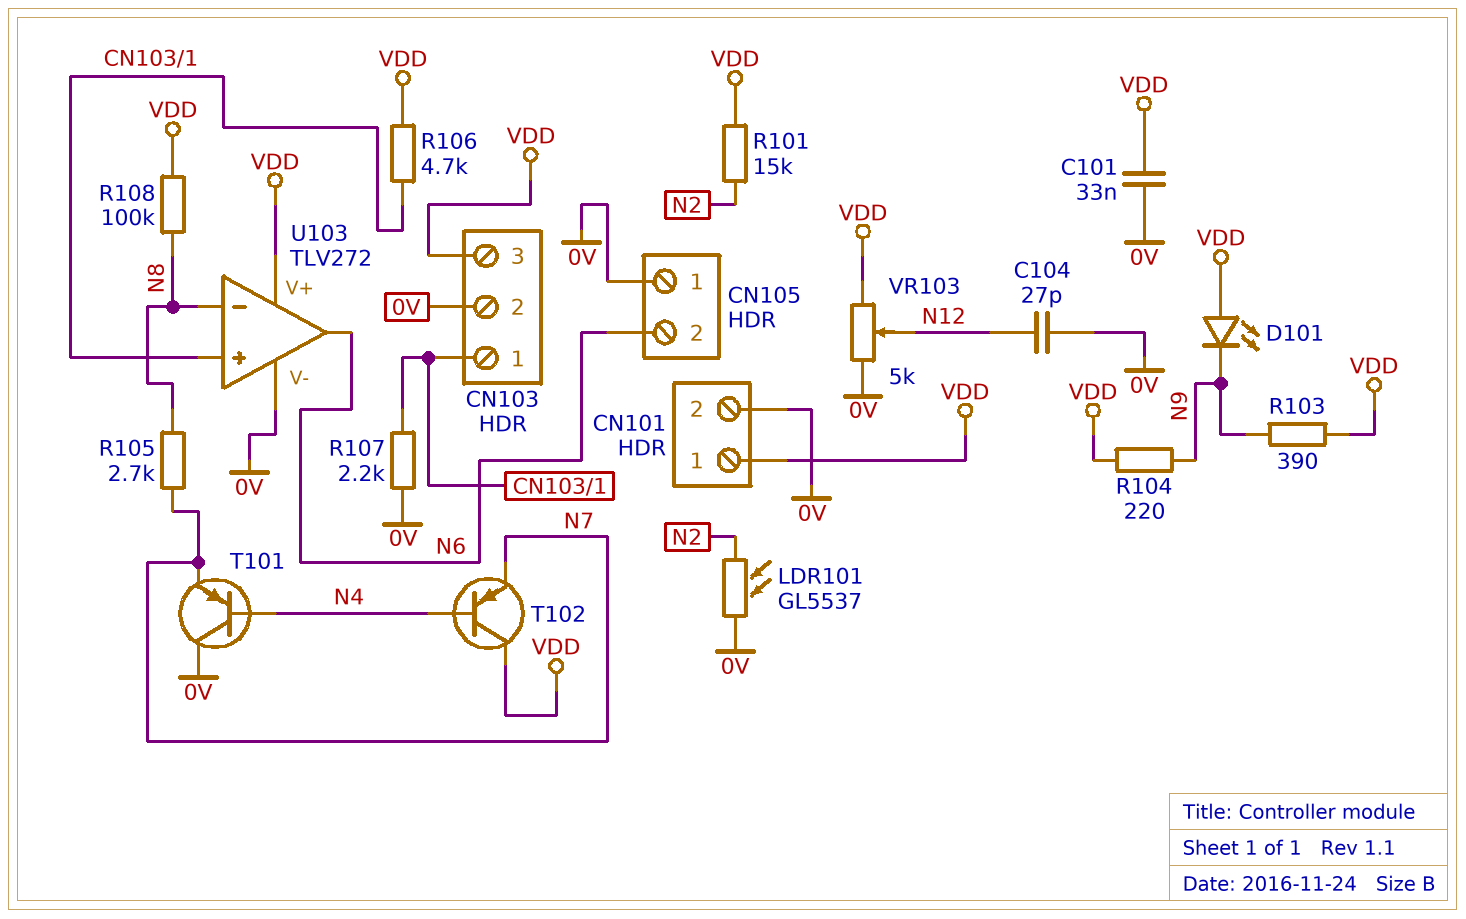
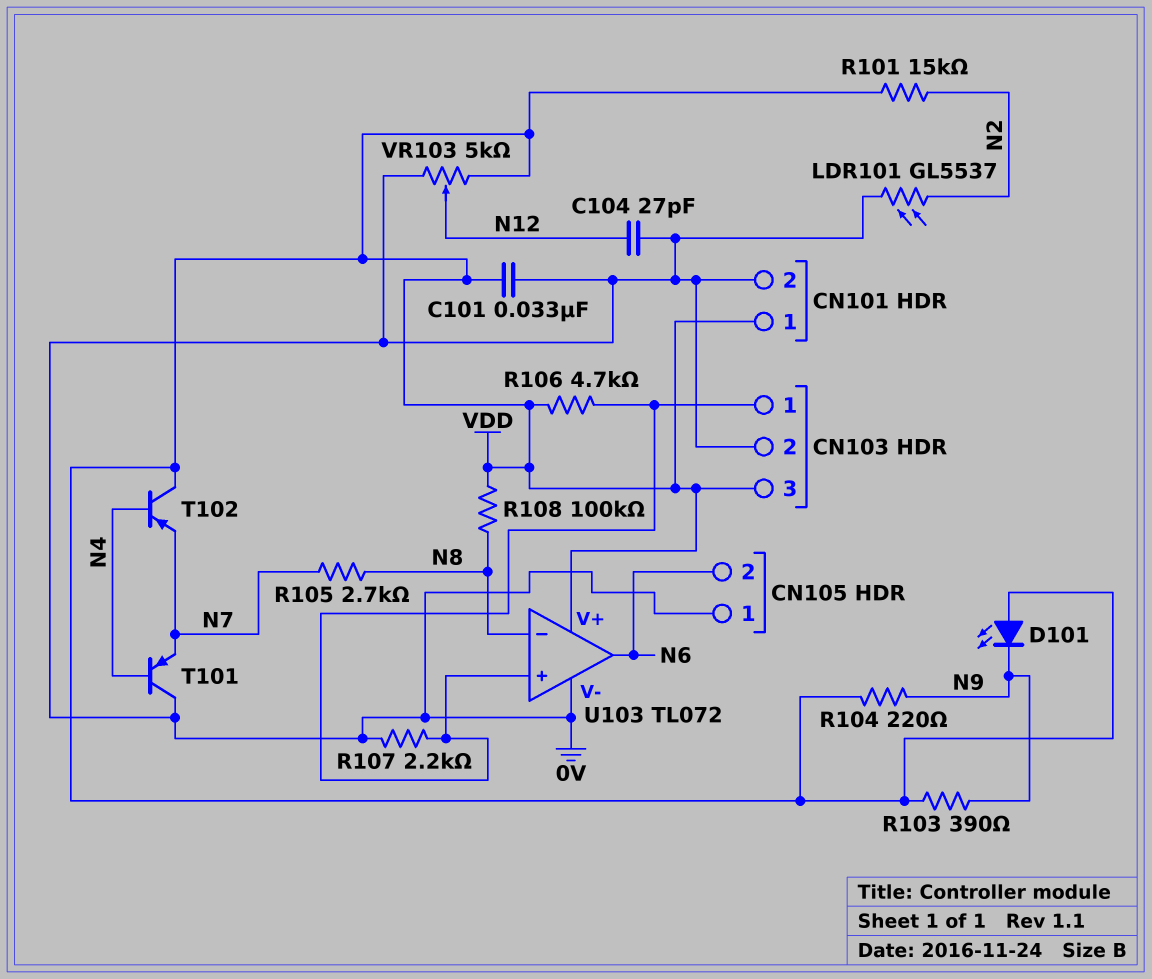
U103: TLV272 -> TL072

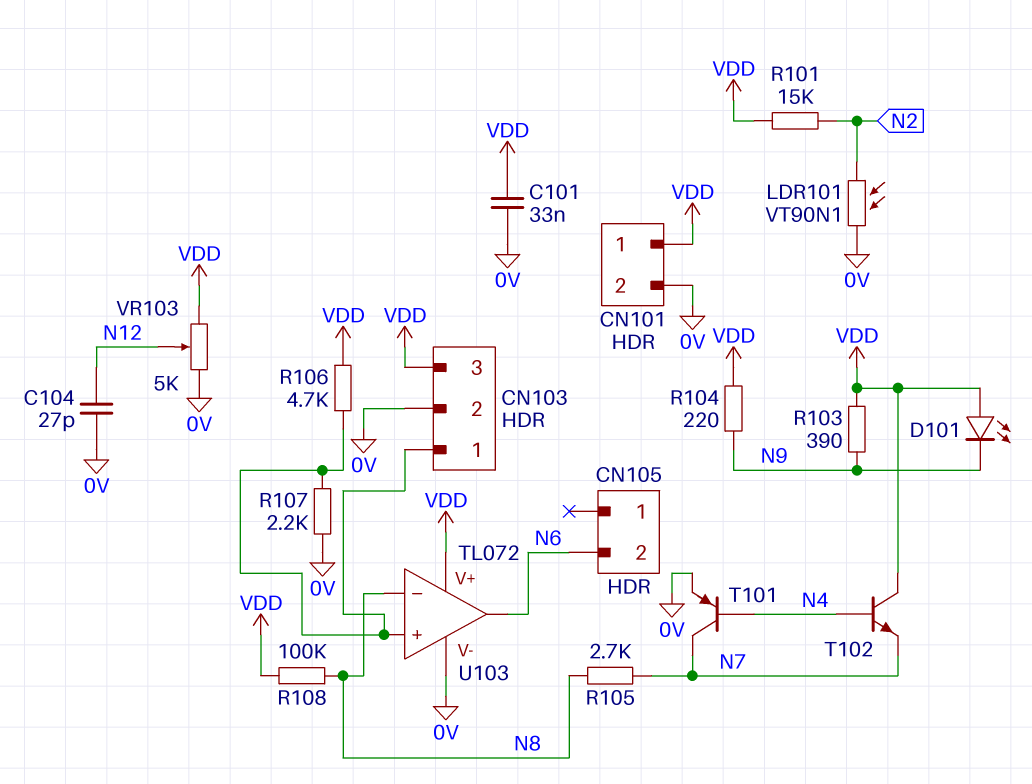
CN105 pin 1: 0V -> none
LDR101: GL5537 (0V, N2) -> VT90N1 (0V, N2)
T101: PNP (B N4, C 0V, E N7) -> PNP (B N4, C N7, E 0V)
T102: PNP (B N4, C VDD, E N7) -> NPN (B N4, C VDD, E N7)

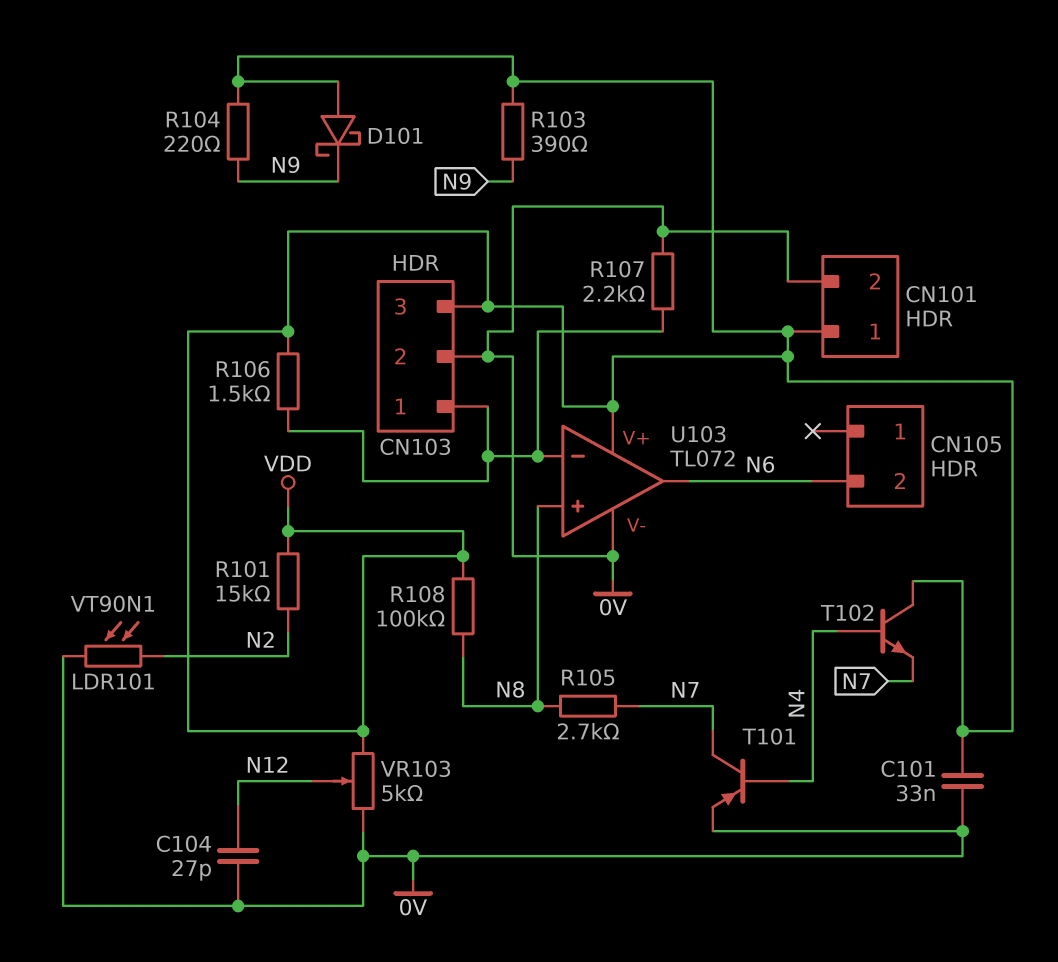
D101: LED (A VDD, K N9) -> schottky (A VDD, K N9)
R106: 4.7k (CN103/1, VDD) -> 1.5k (CN103/1, VDD)
U103 pin in+: CN103/1 -> N8
U103 pin in-: N8 -> CN103/1

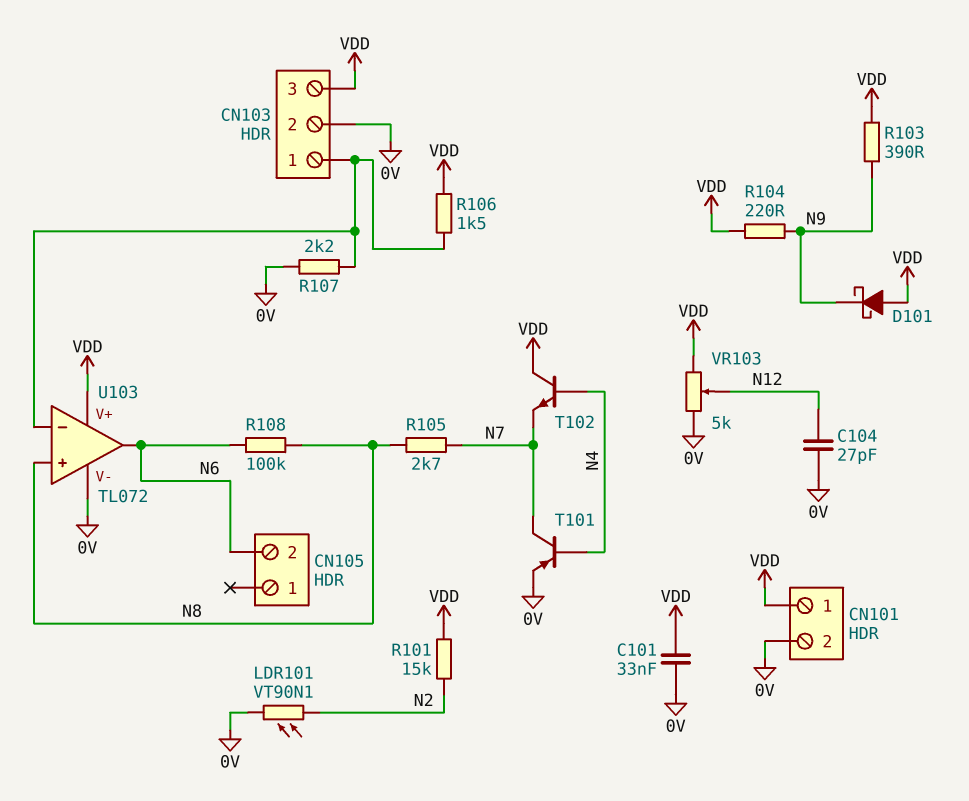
R108: 100k (N8, VDD) -> 100k (N6, N8)

